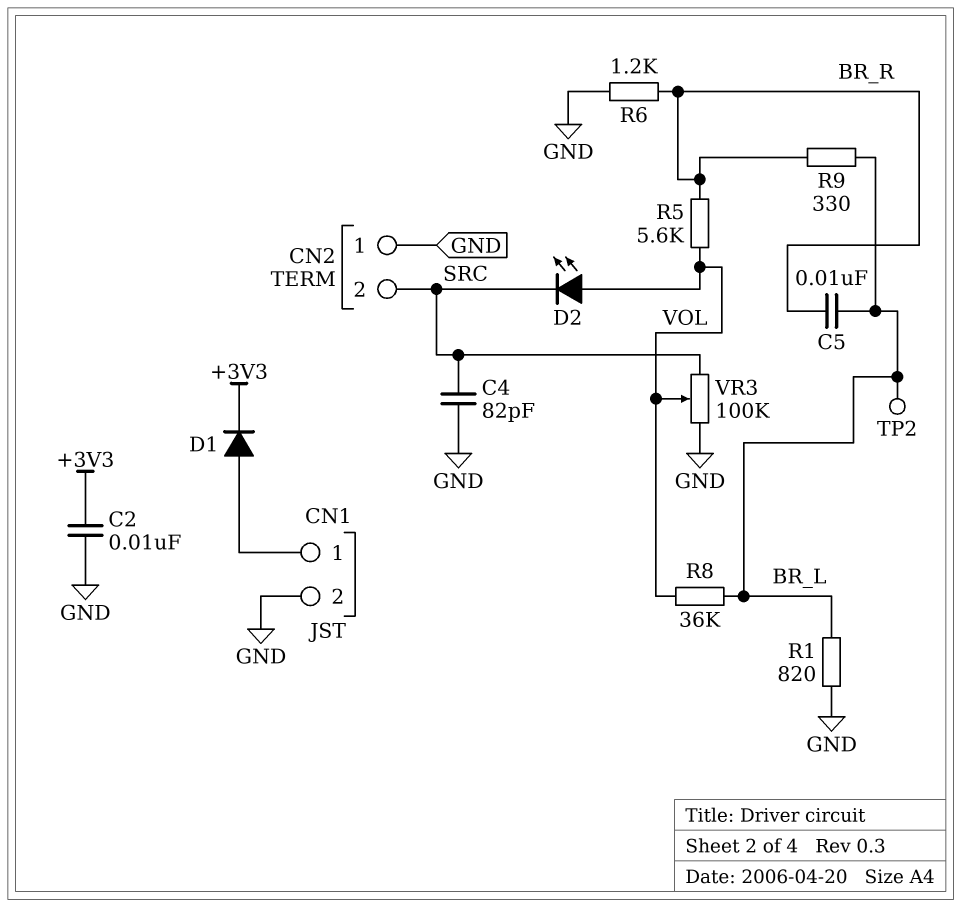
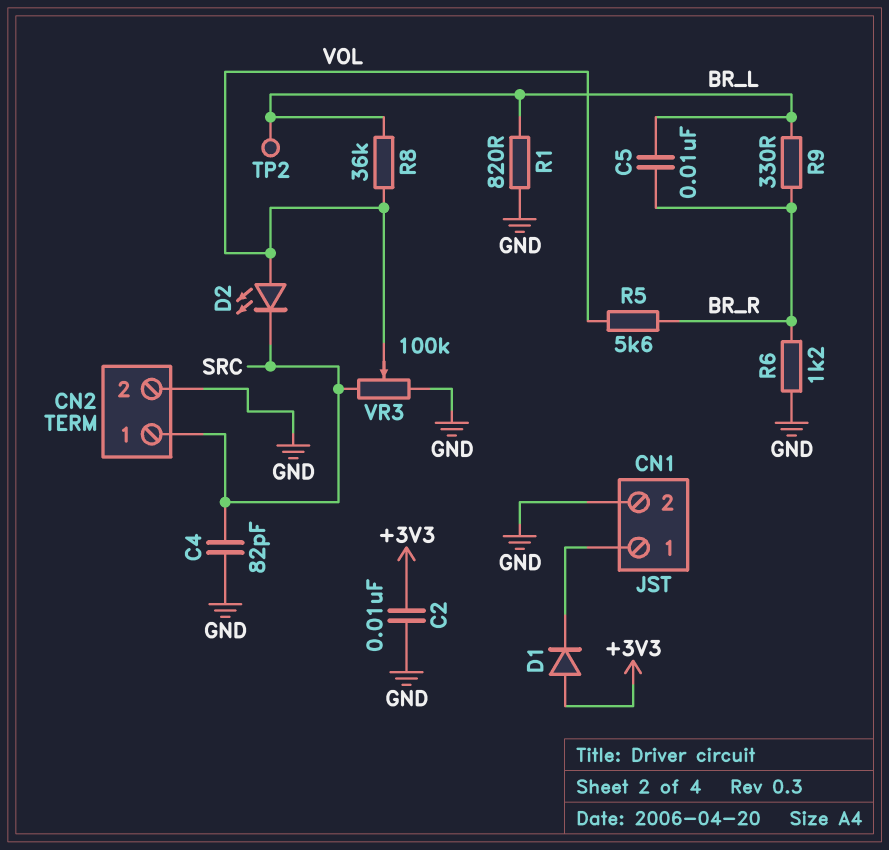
CN2 pin 1: GND -> SRC
CN2 pin 2: SRC -> GND
D1: diode (A CN1/1, K +3V3) -> diode (A +3V3, K CN1/1)

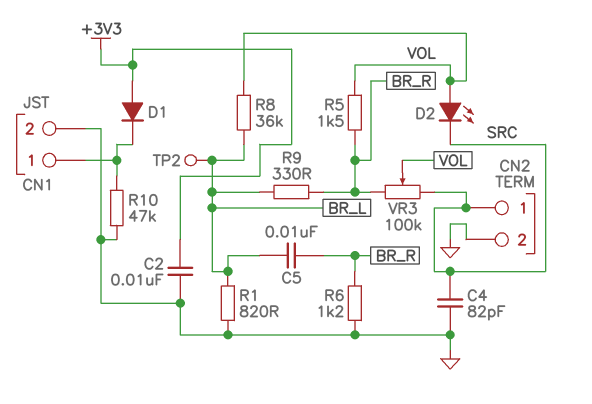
R5: 5.6k (BR_R, VOL) -> 1.5k (BR_R, VOL)
R10: none -> 47k (CN1/1, GND)
VR3: 100k (GND, SRC, wiper VOL) -> 100k (BR_R, SRC, wiper VOL)

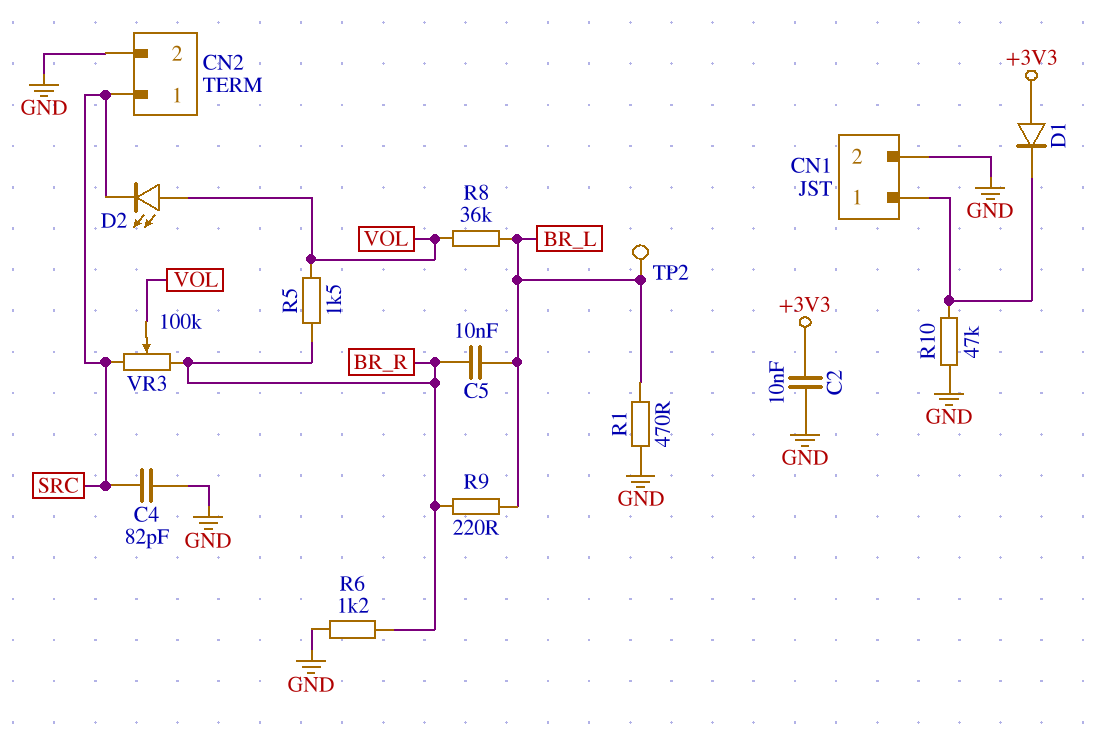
R1: 820 (BR_L, GND) -> 470 (BR_L, GND)
R9: 330 (BR_L, BR_R) -> 220 (BR_L, BR_R)

